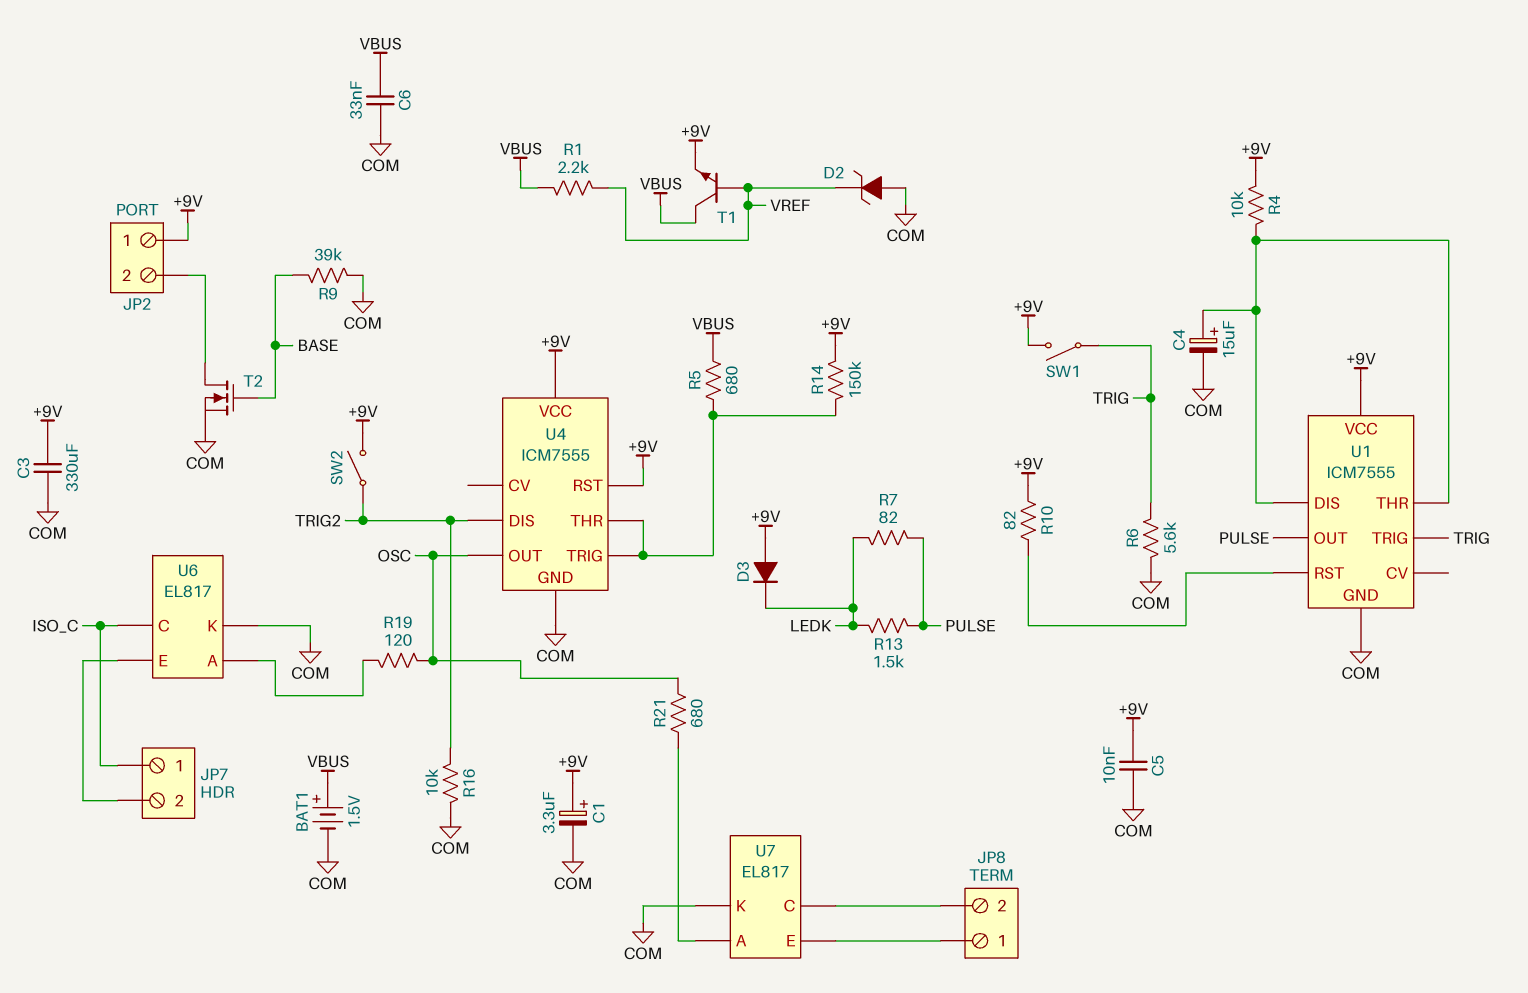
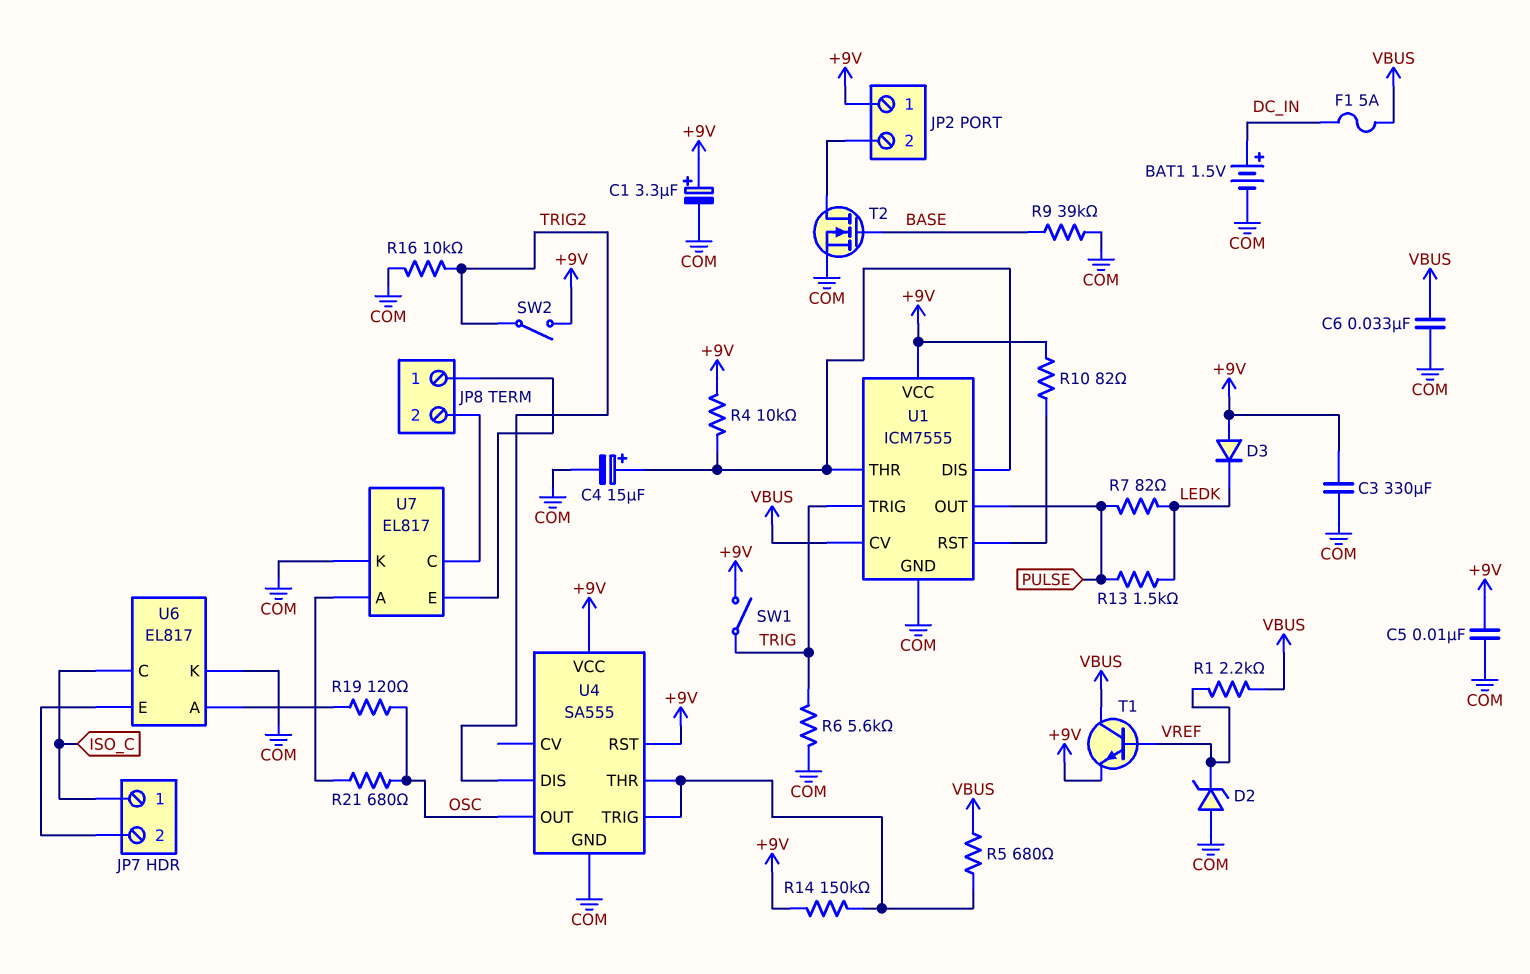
BAT1: 1.5V (plus VBUS, minus COM) -> 1.5V (plus DC_IN, minus COM)
F1: none -> 5A (DC_IN, VBUS)
U1 pin CV: none -> VBUS
U4: ICM7555 -> SA555

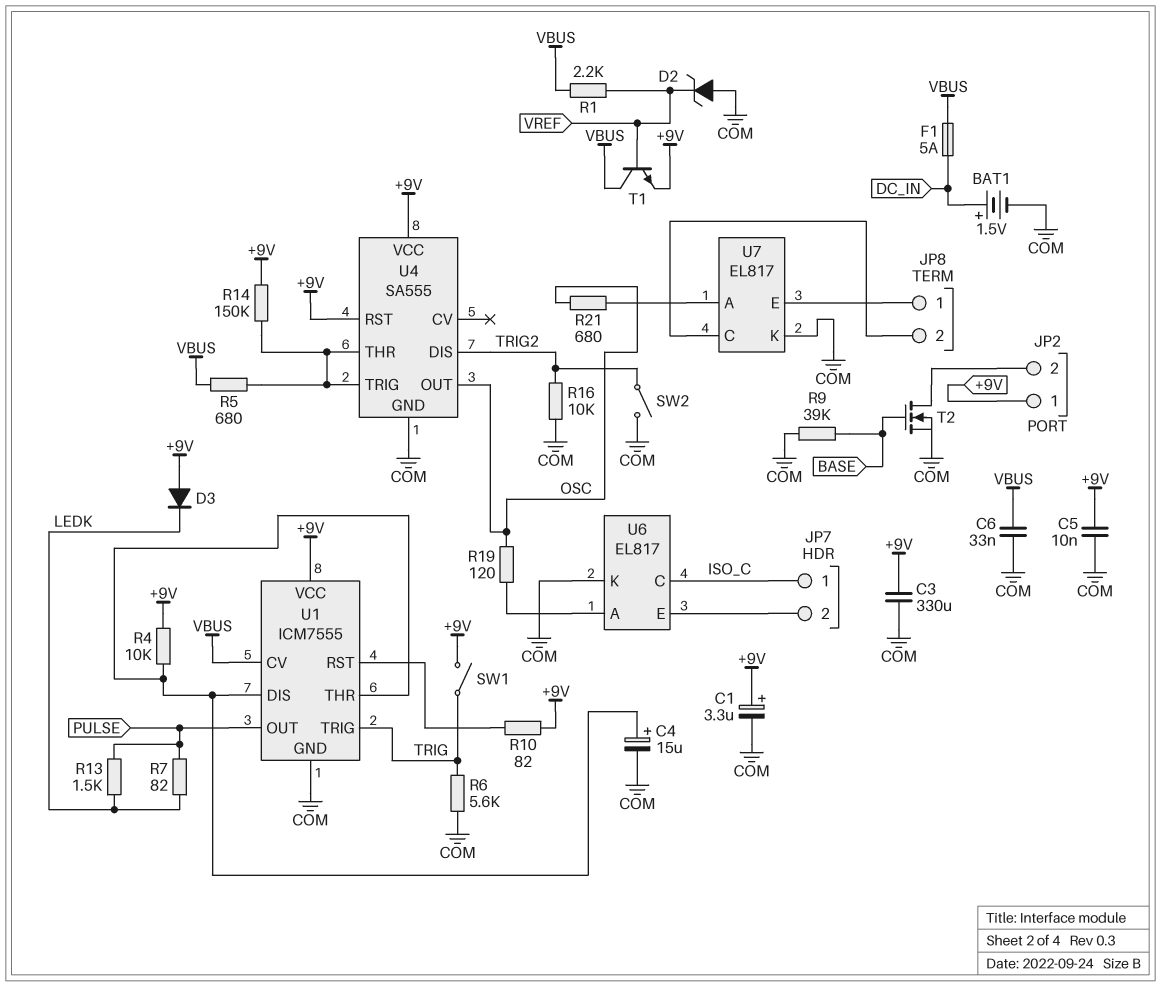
SW2: switch (+9V, TRIG2) -> switch (COM, TRIG2)

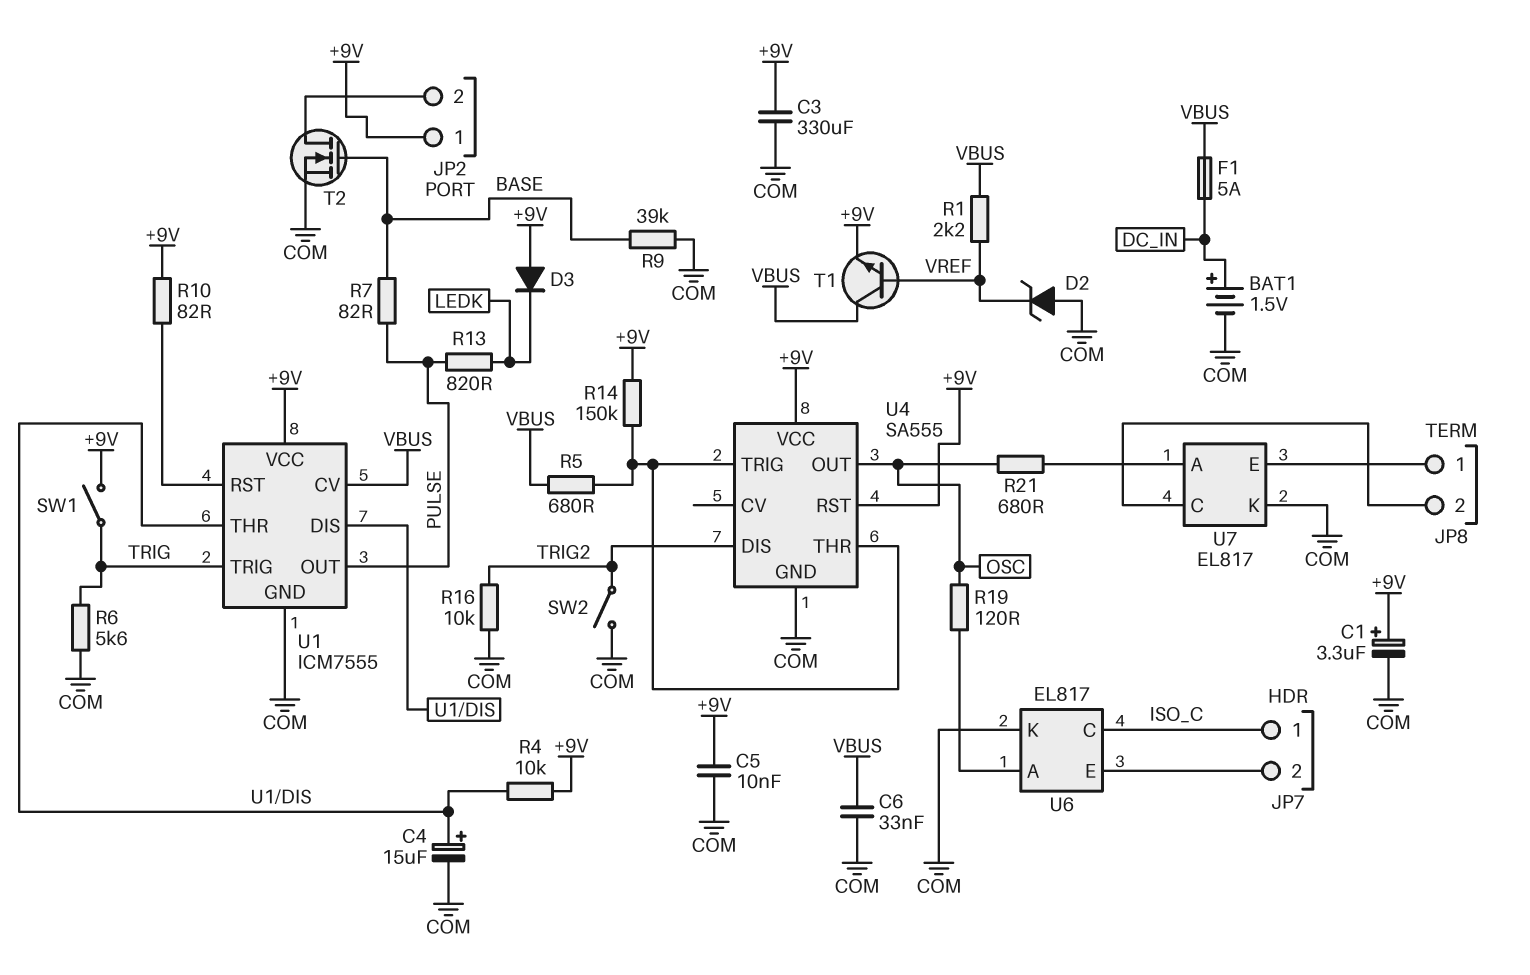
R7: 82 (LEDK, PULSE) -> 82 (BASE, PULSE)
R13: 1.5k (LEDK, PULSE) -> 820 (LEDK, PULSE)

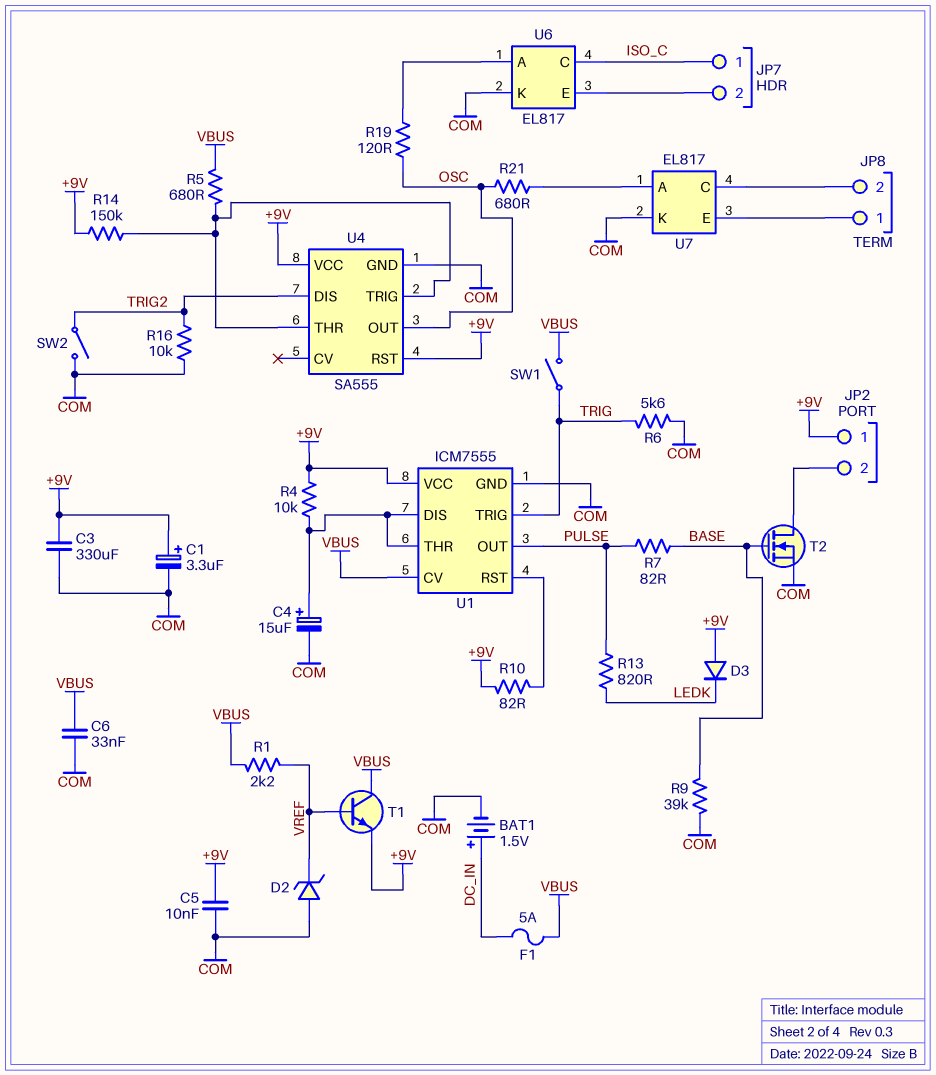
SW1: switch (+9V, TRIG) -> switch (TRIG, VBUS)

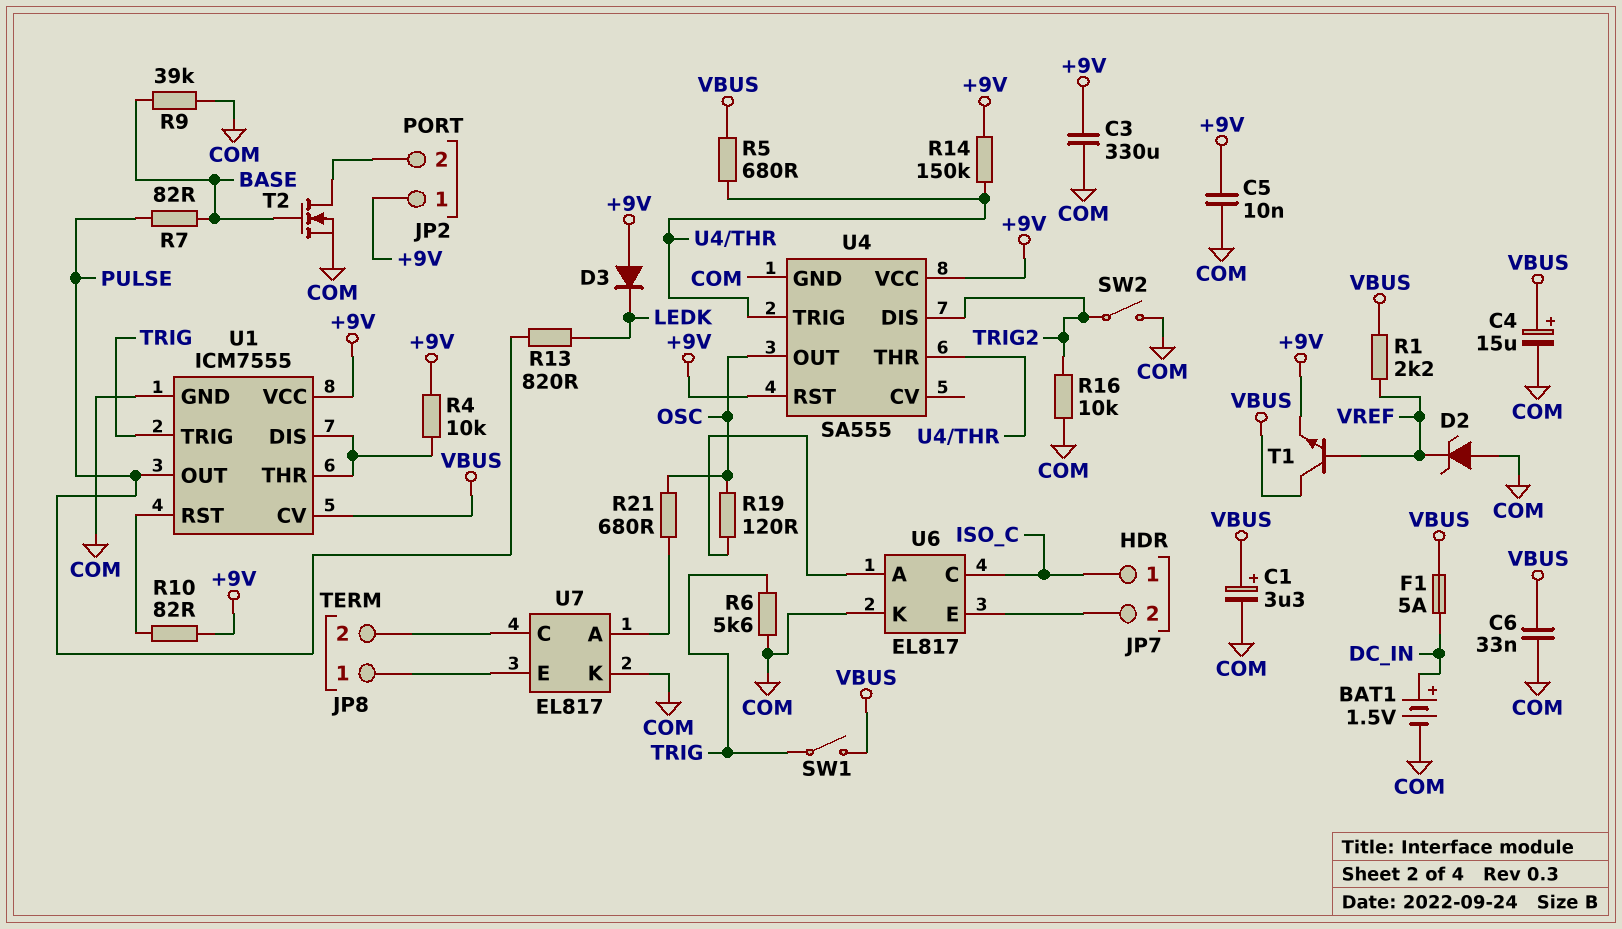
C1: 3.3uF (plus +9V, minus COM) -> 3.3uF (plus VBUS, minus COM)
C4: 15uF (plus U1/DIS, minus COM) -> 15uF (plus VBUS, minus COM)

